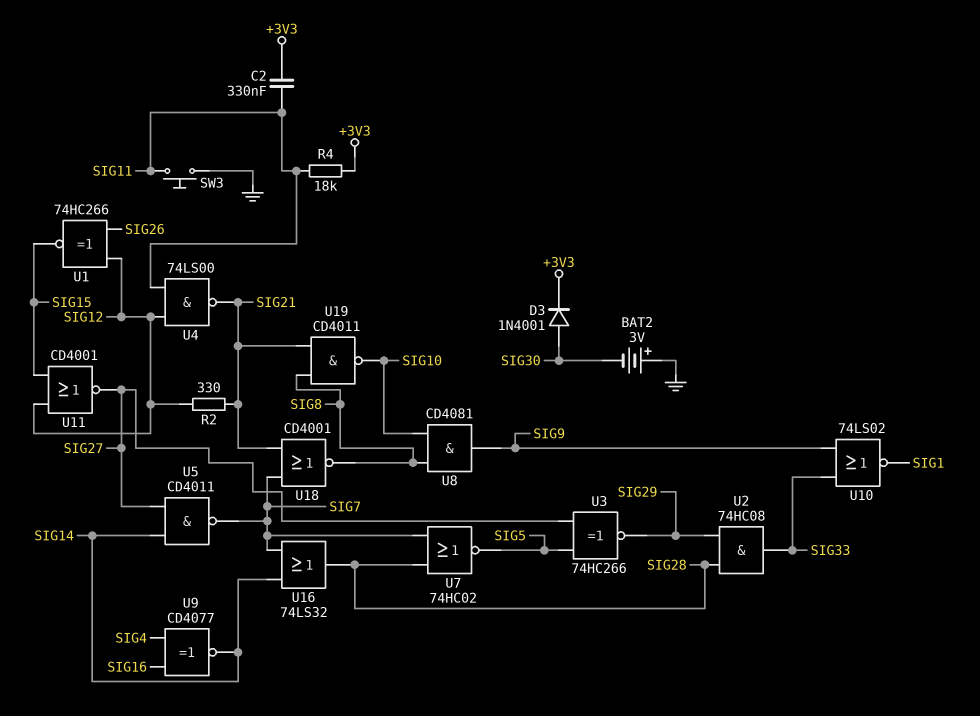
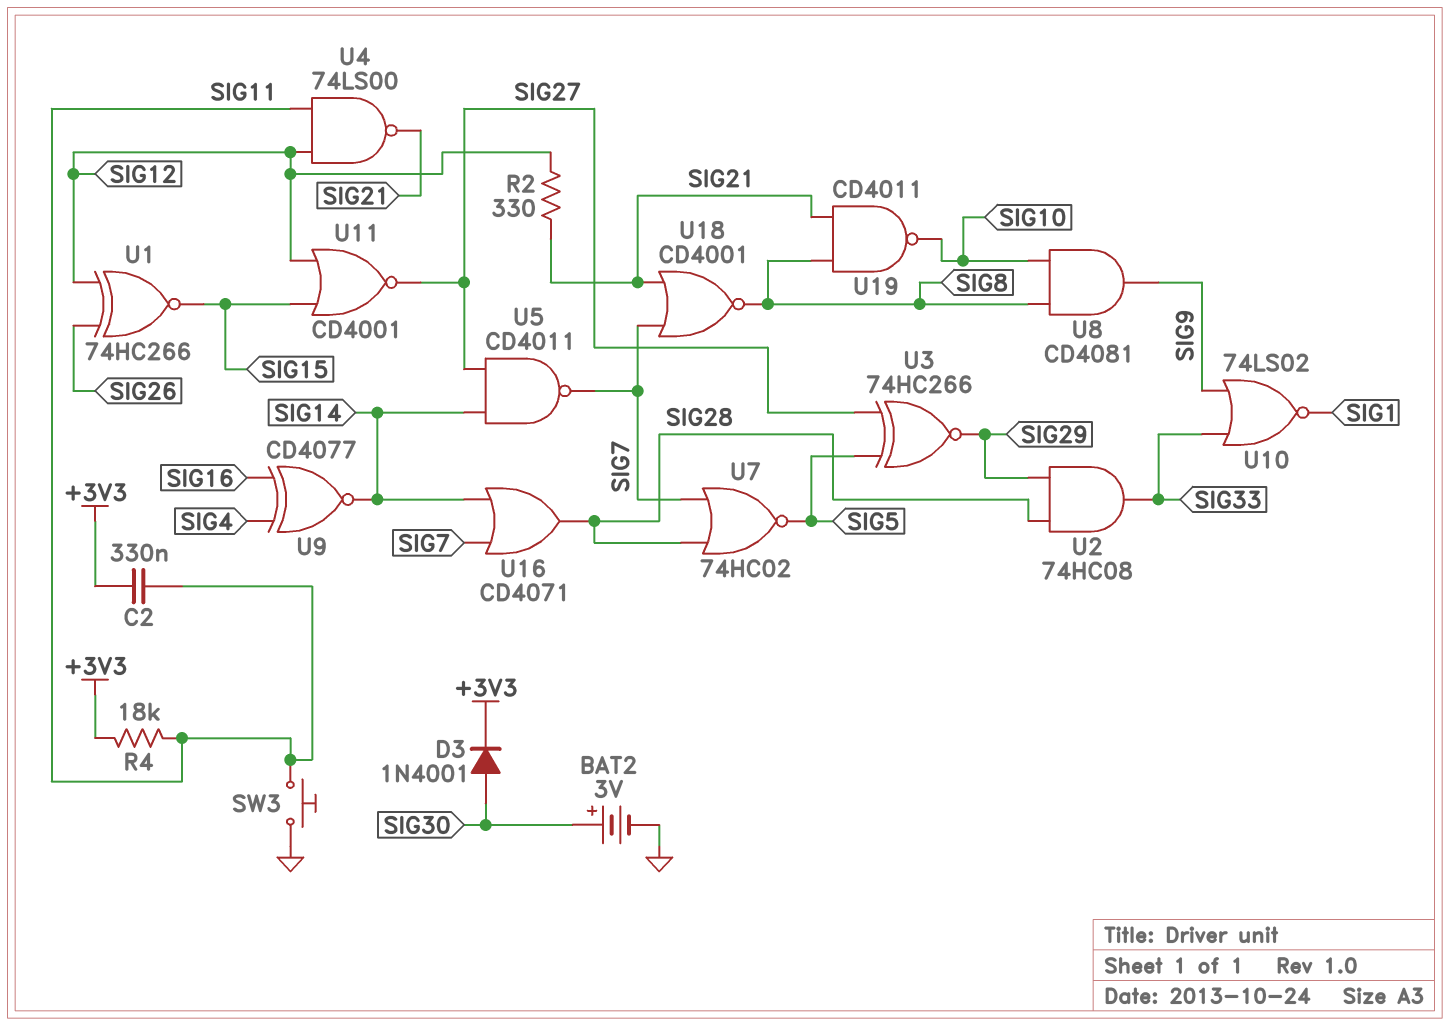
BAT2: 3V (plus GND, minus SIG30) -> 3V (plus SIG30, minus GND)
U16: OR 74LS32 (in SIG7, in SIG14, out SIG28) -> OR CD4071 (in SIG7, in SIG14, out SIG28)

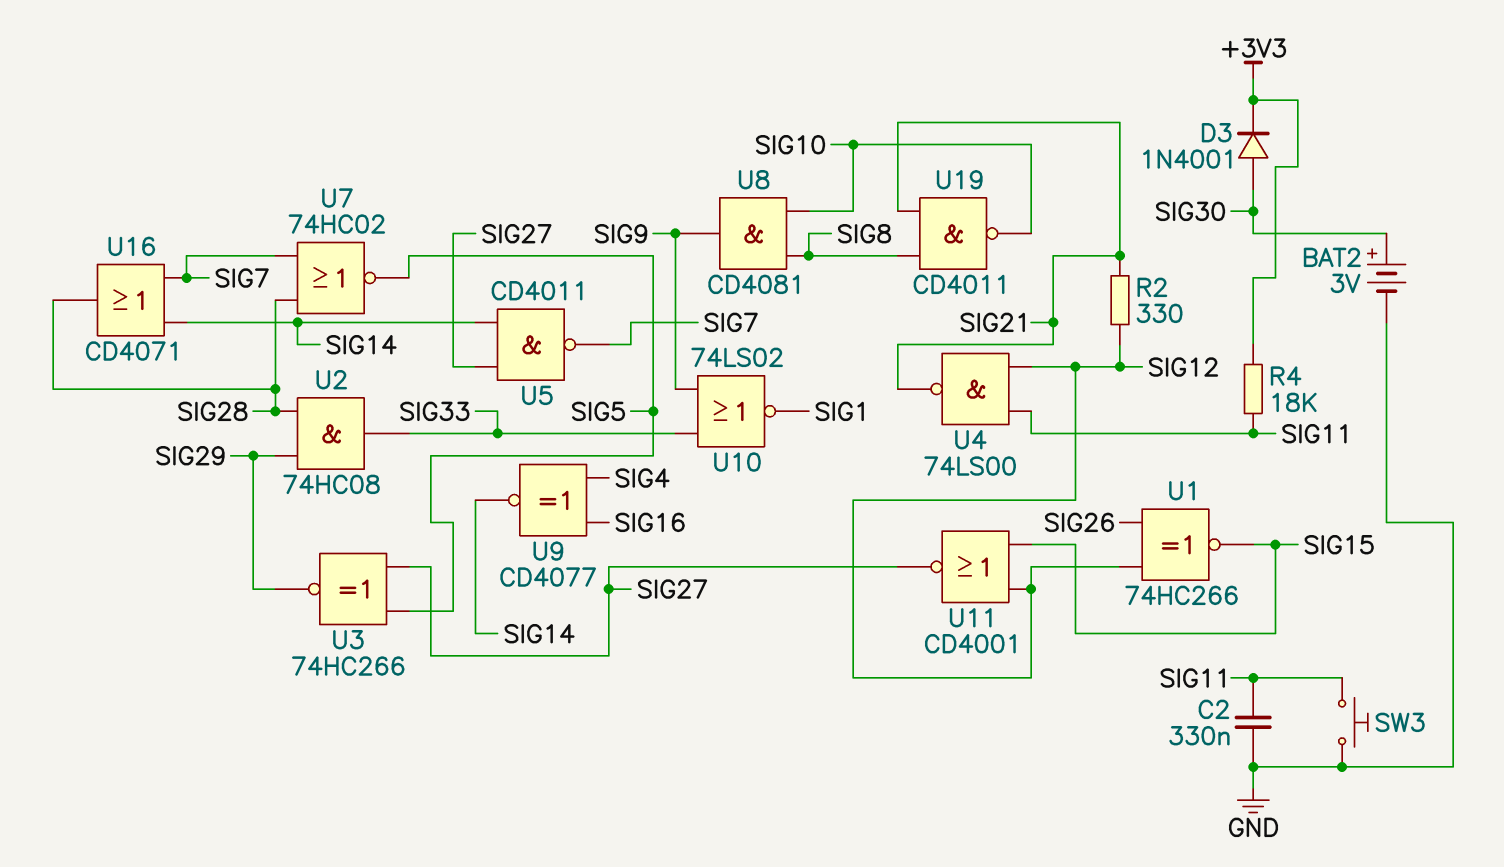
C2: 330nF (+3V3, SIG11) -> 330nF (GND, SIG11)
U18: NOR CD4001 (in SIG7, in SIG21, out SIG8) -> none

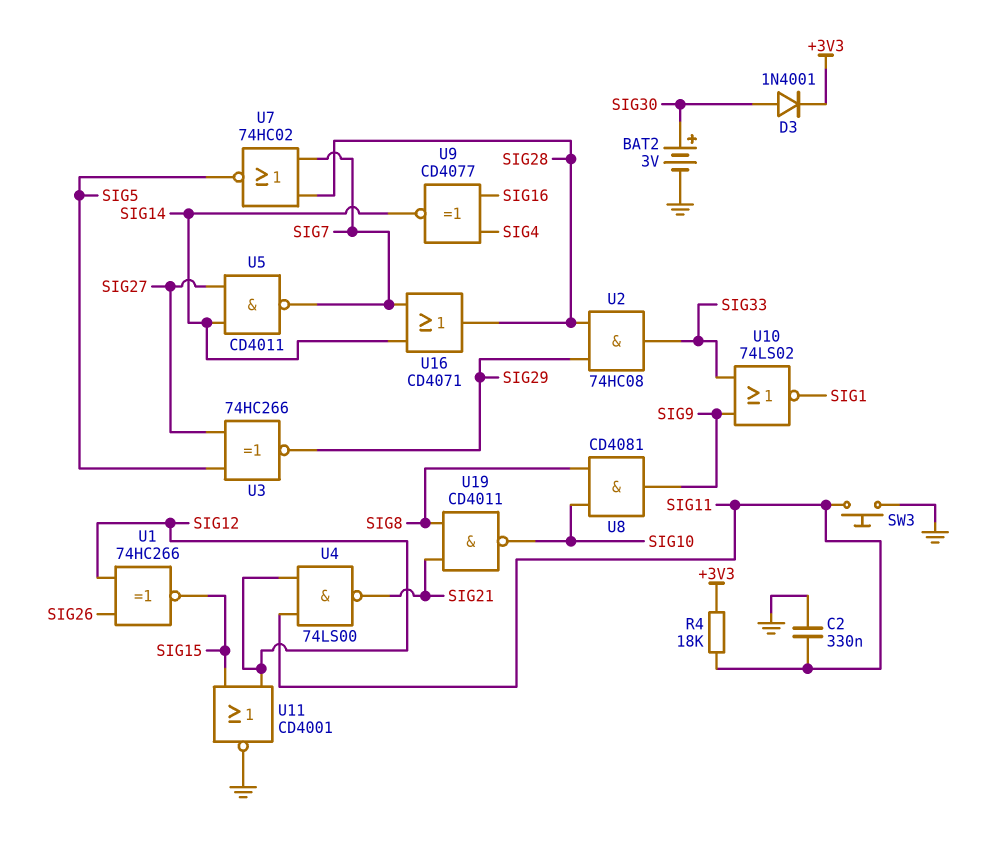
R2: 330 (SIG12, SIG21) -> none
U11: NOR CD4001 (in SIG12, in SIG15, out SIG27) -> NOR CD4001 (in SIG12, in SIG15, out GND)

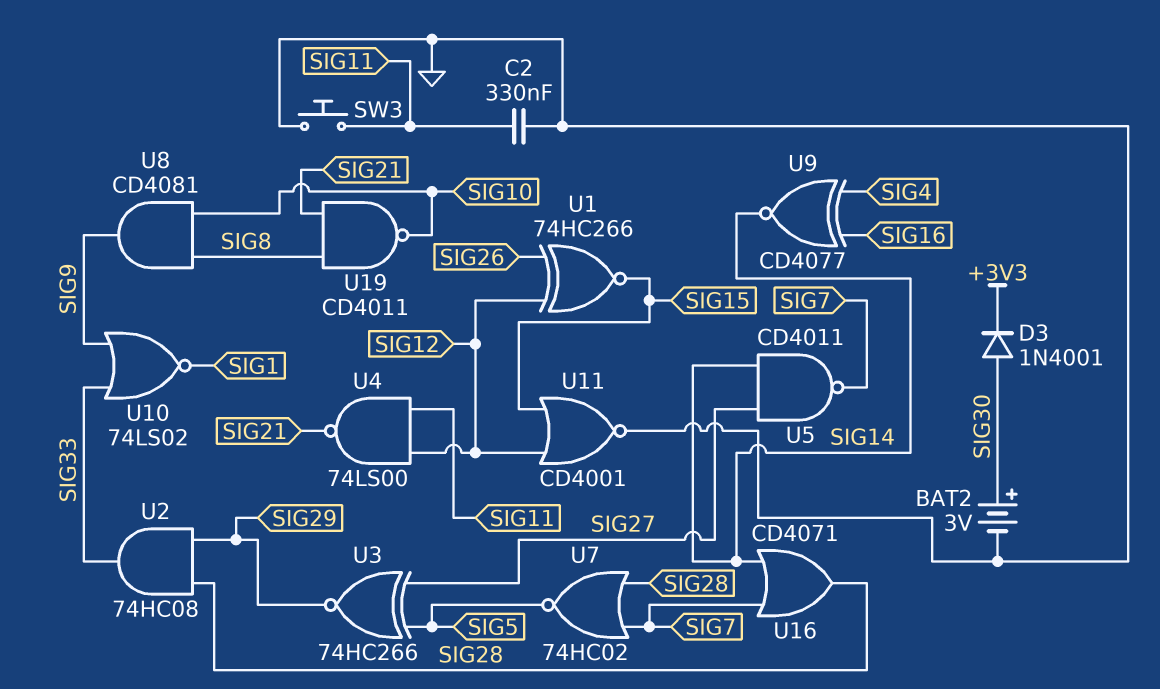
R4: 18k (+3V3, SIG11) -> none

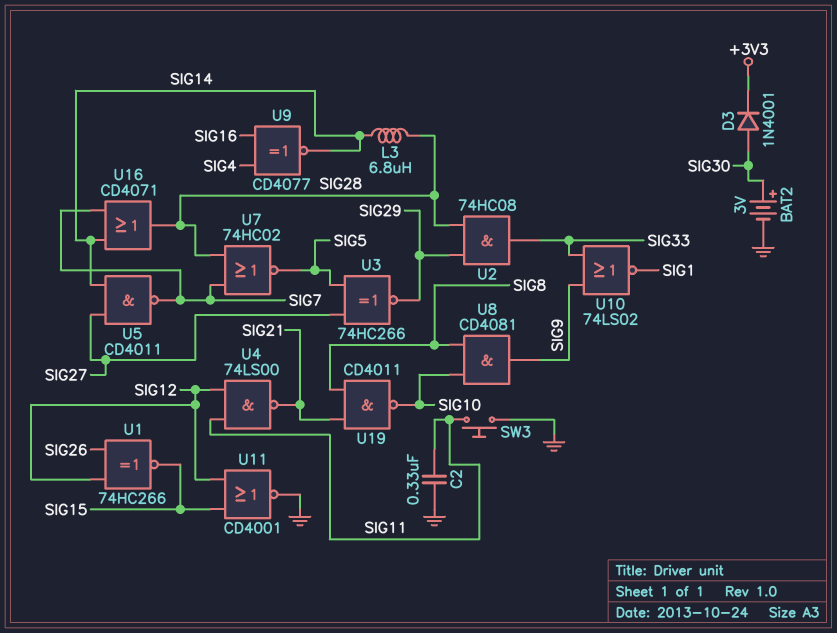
L3: none -> 6.8uH (SIG14, SIG28)

